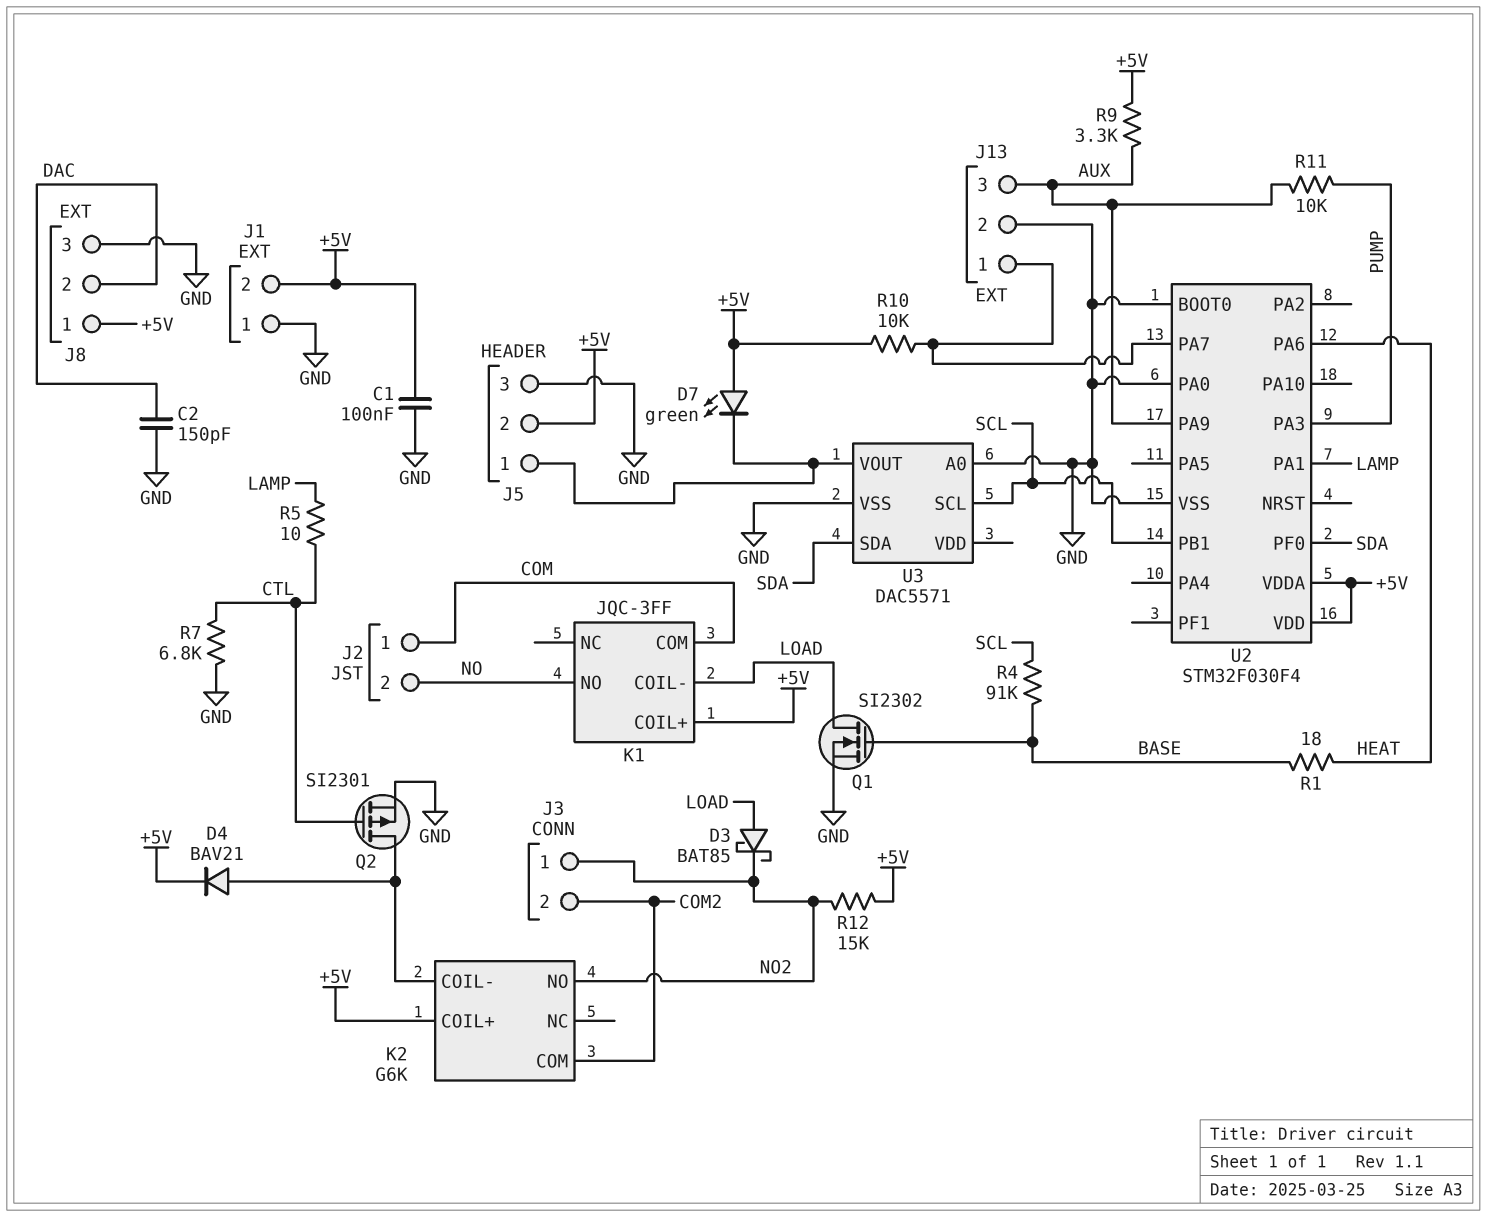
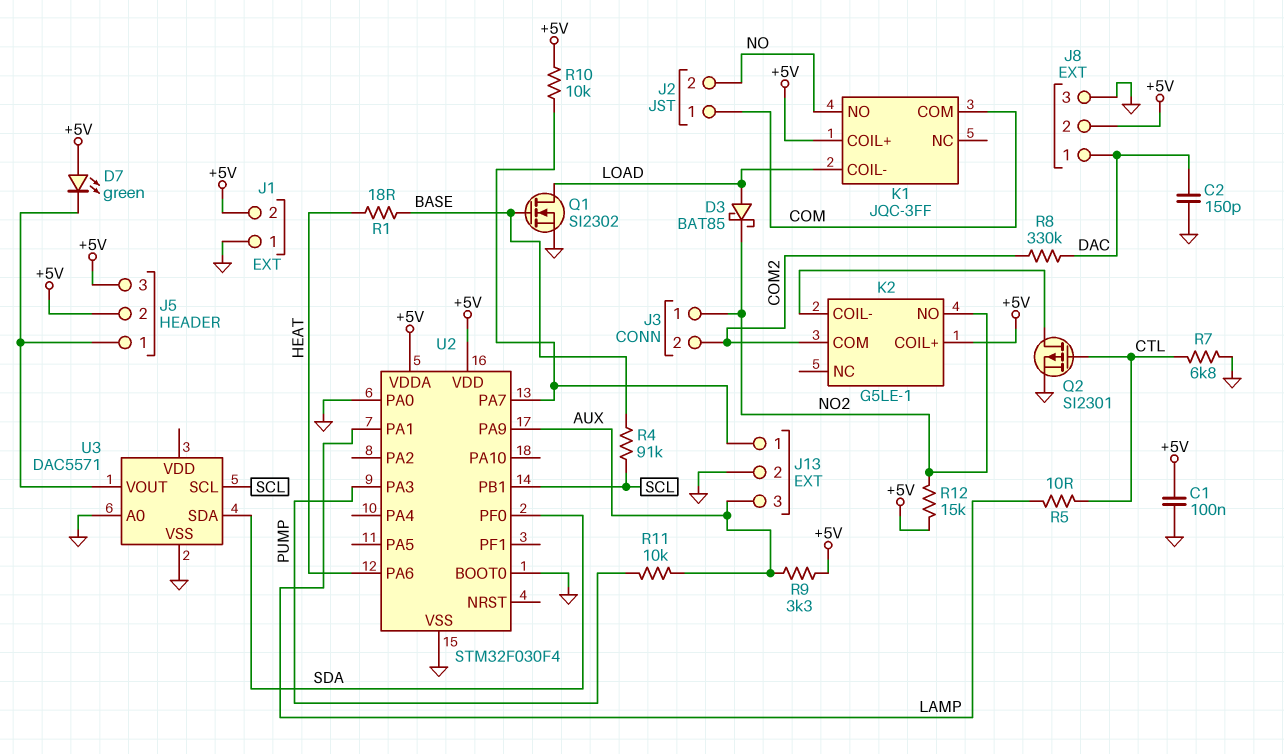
D4: diode BAV21 (A K2/COIL-, K +5V) -> none
J5 pin 3: GND -> +5V
J8 pin 1: +5V -> DAC
J8 pin 2: DAC -> +5V
K2: G6K -> G5LE-1
R8: none -> 330k (COM2, DAC)

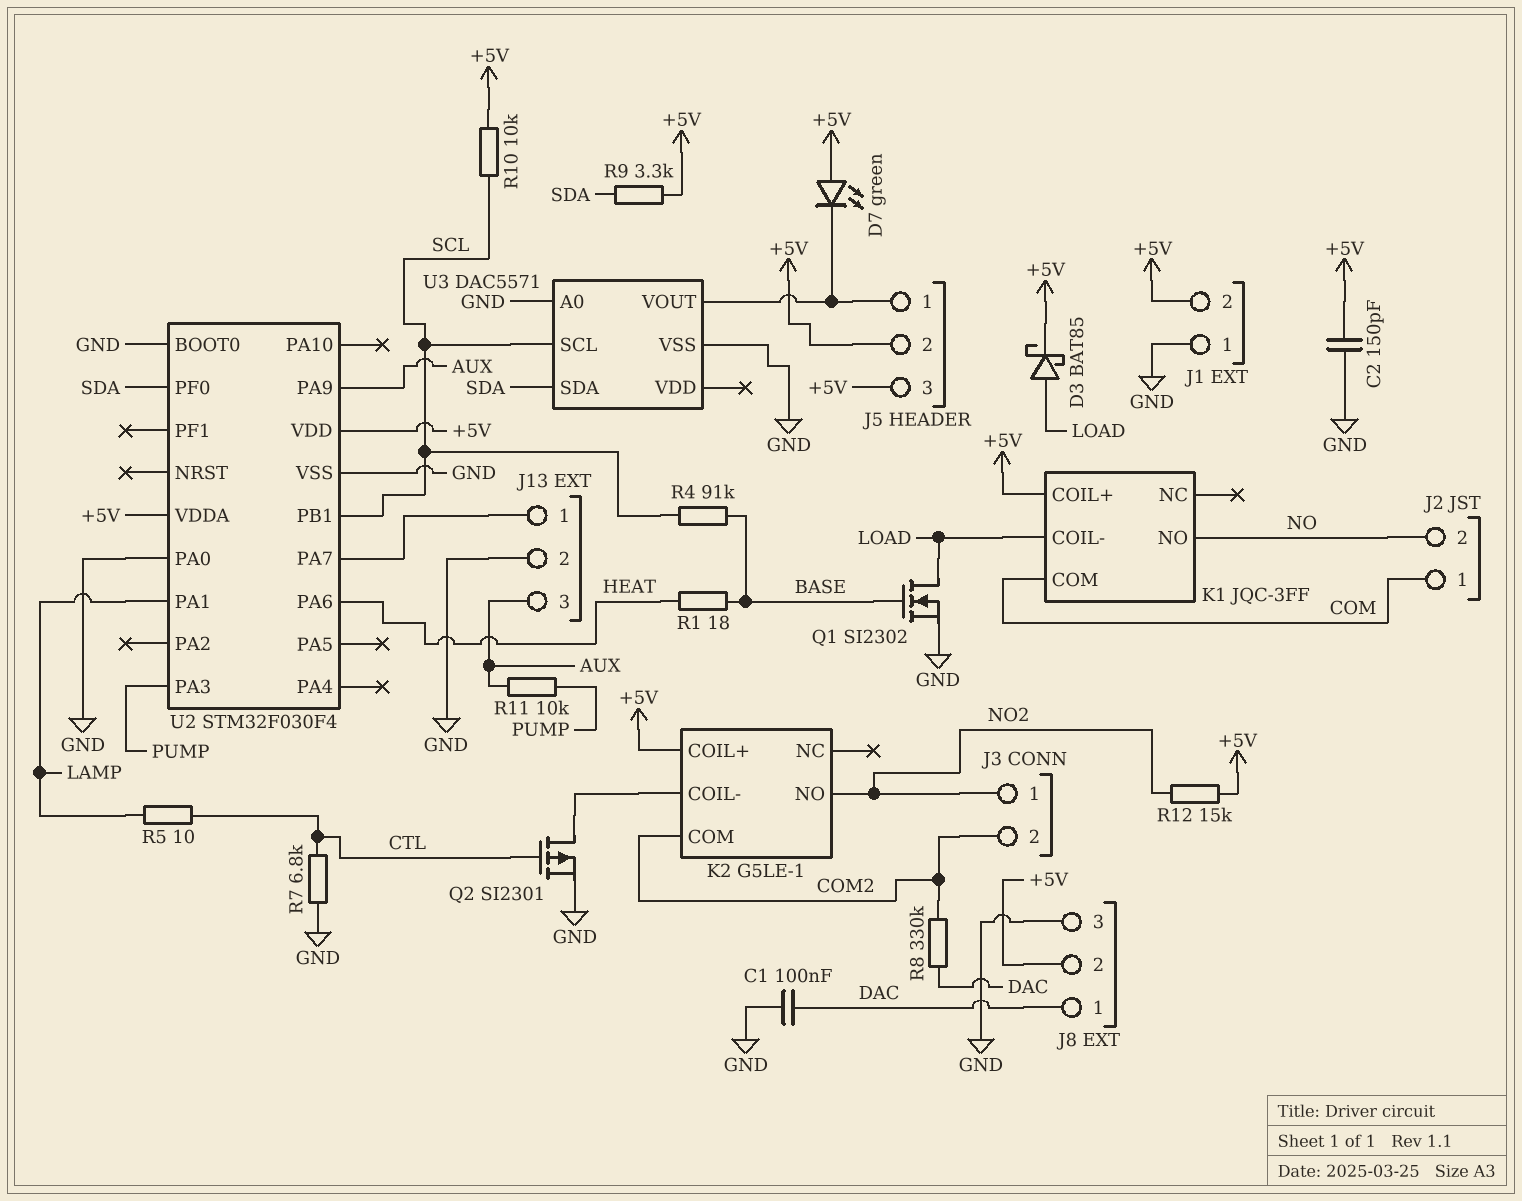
C1: 100nF (+5V, GND) -> 100nF (DAC, GND)
C2: 150pF (DAC, GND) -> 150pF (+5V, GND)
D3: schottky BAT85 (A LOAD, K NO2) -> schottky BAT85 (A LOAD, K +5V)
R9: 3.3k (+5V, AUX) -> 3.3k (+5V, SDA)
R10: 10k (+5V, J13/1) -> 10k (+5V, SCL)

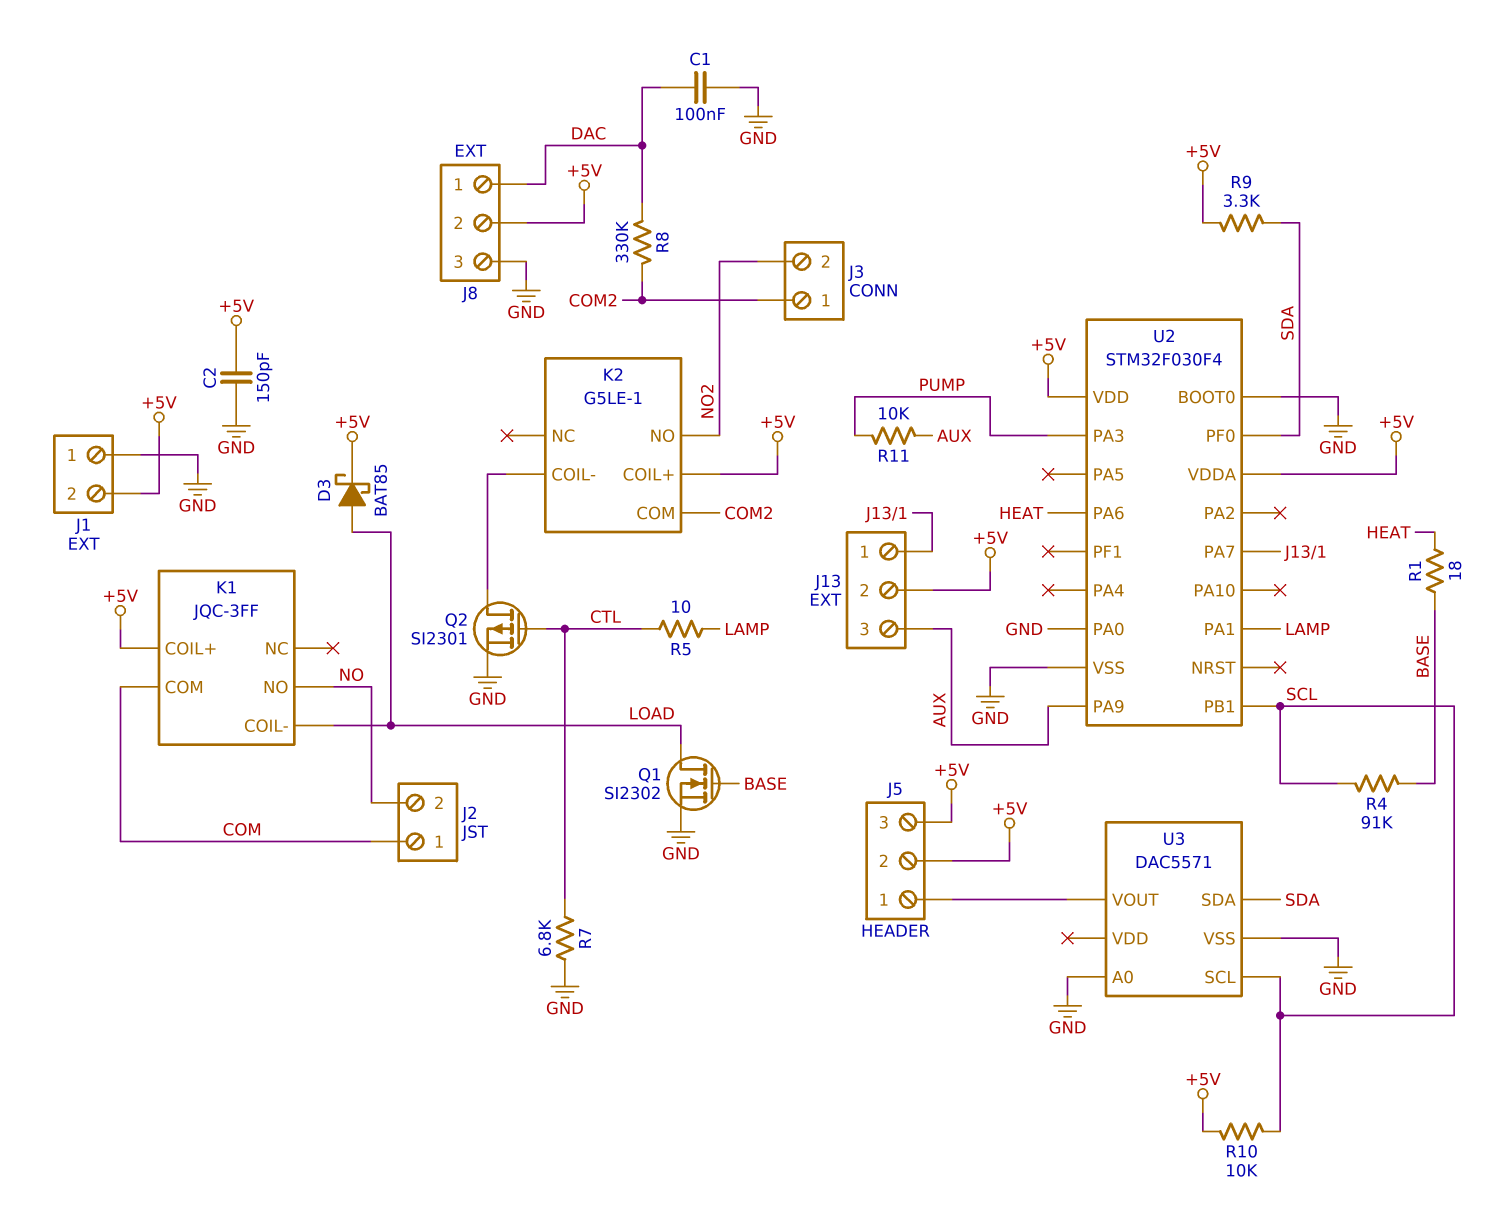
D7: LED green (A +5V, K J5/1) -> none
J3 pin 1: NO2 -> COM2
J3 pin 2: COM2 -> NO2
J13 pin 2: GND -> +5V
R12: 15k (+5V, NO2) -> none

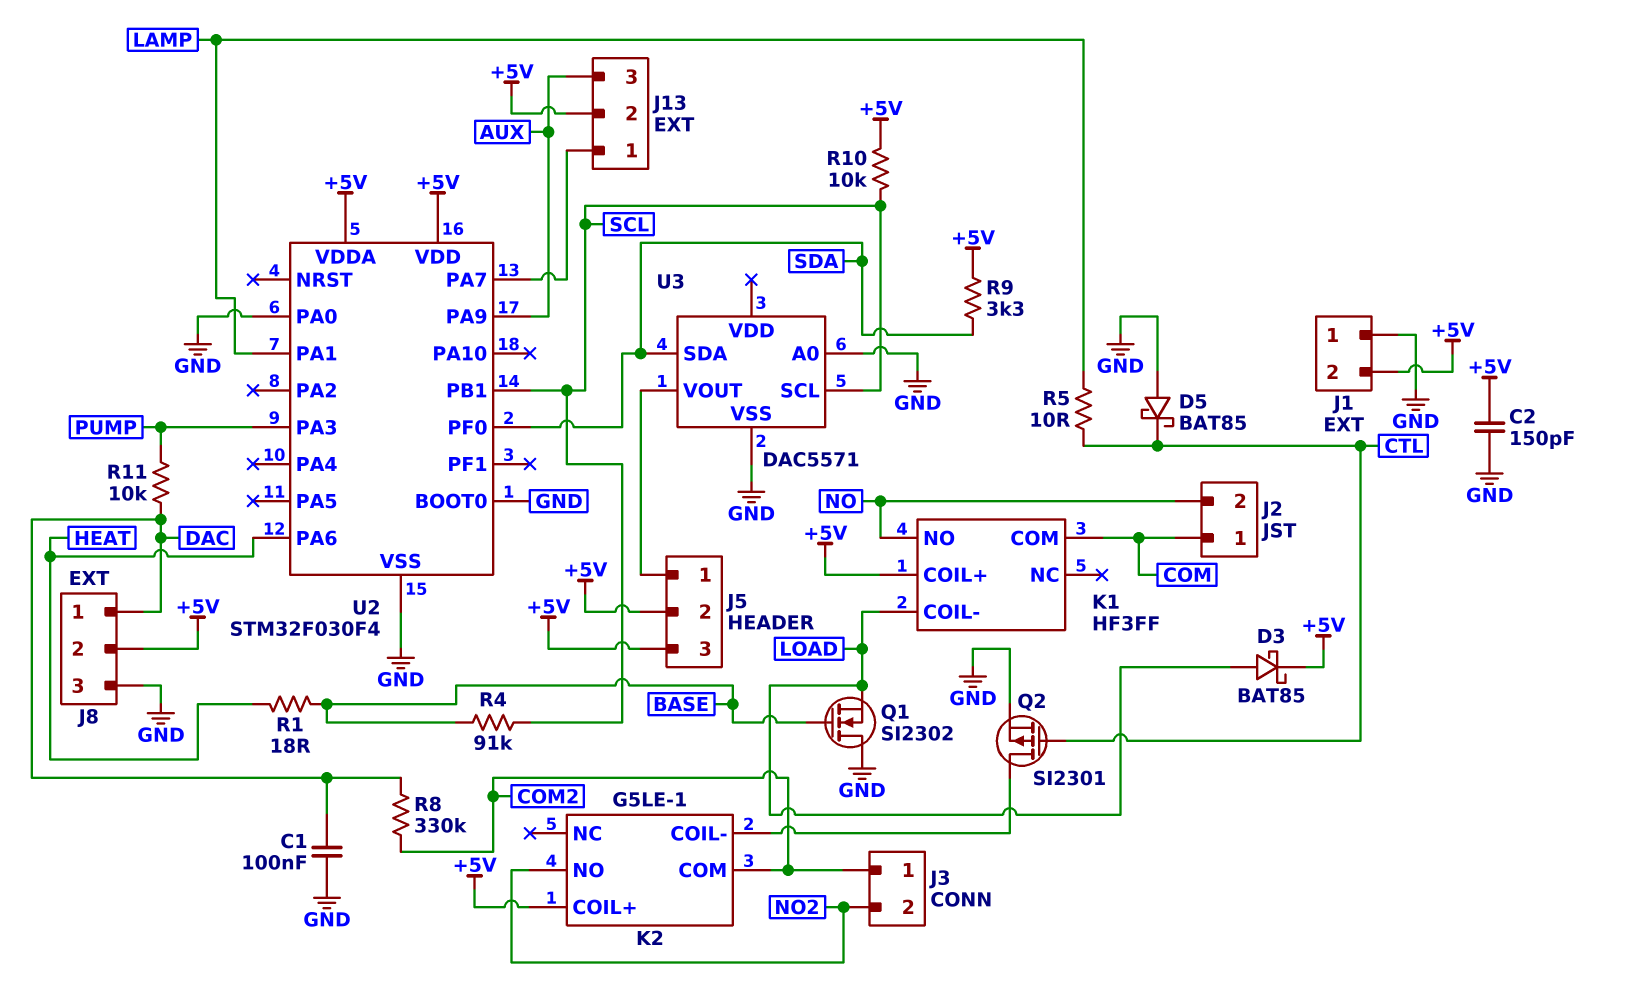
D5: none -> schottky BAT85 (A GND, K CTL)
K1: JQC-3FF -> HF3FF
Q1: NMOS SI2302 (G BASE, D LOAD, S GND) -> NMOS SI2302 (G BASE, D GND, S LOAD)
R7: 6.8k (CTL, GND) -> none
R11: 10k (AUX, PUMP) -> 10k (DAC, PUMP)

